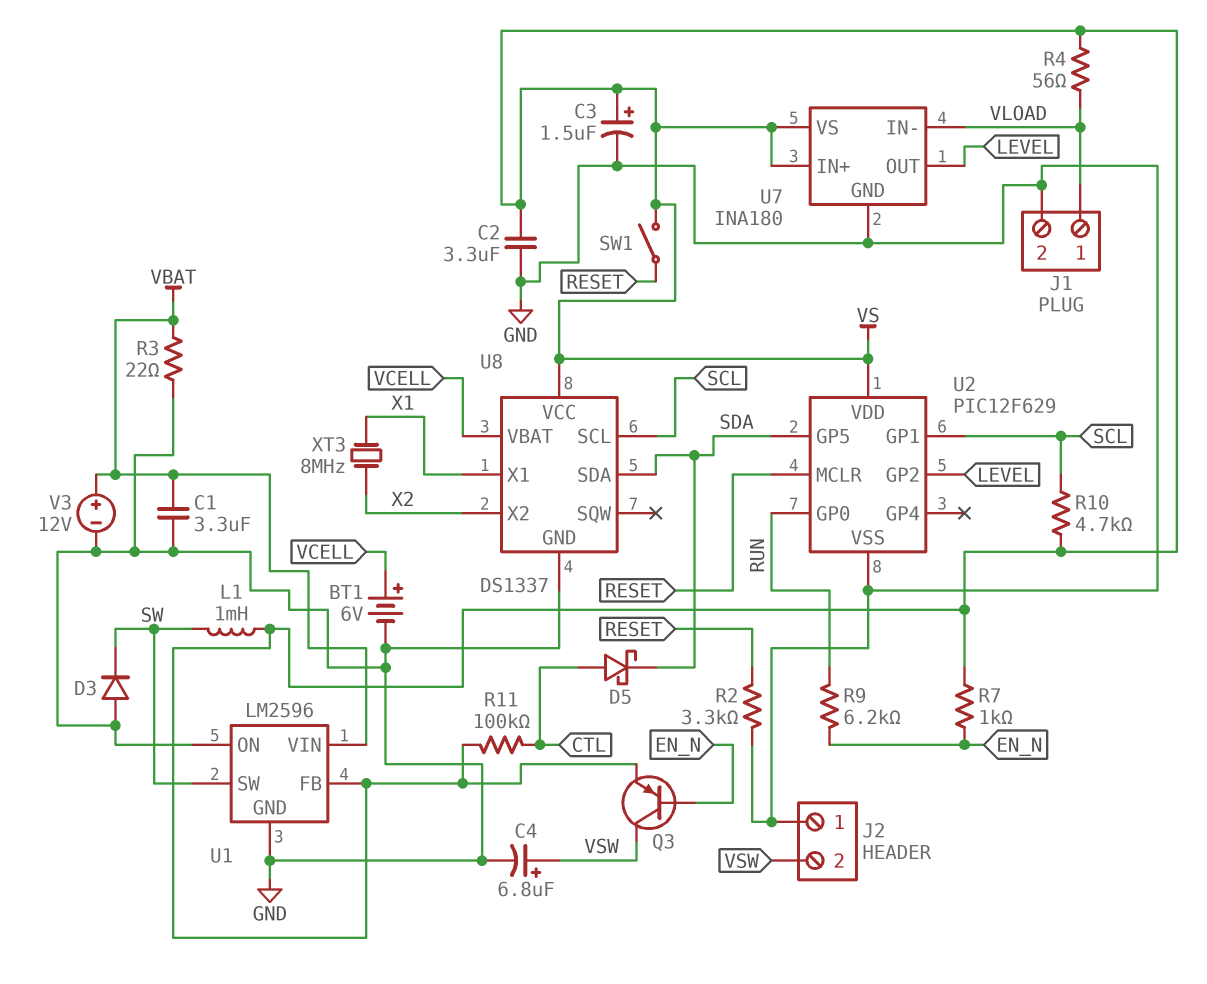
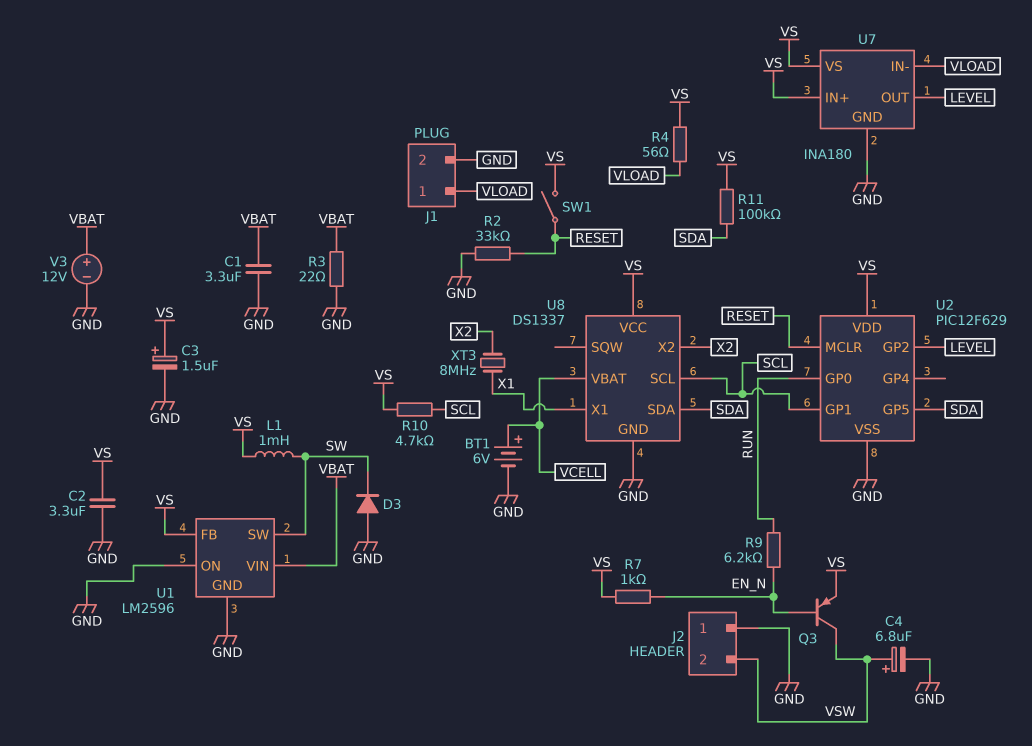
D5: schottky (A CTL, K SDA) -> none
R2: 3.3k (GND, RESET) -> 33k (GND, RESET)
R11: 100k (CTL, VS) -> 100k (SDA, VS)

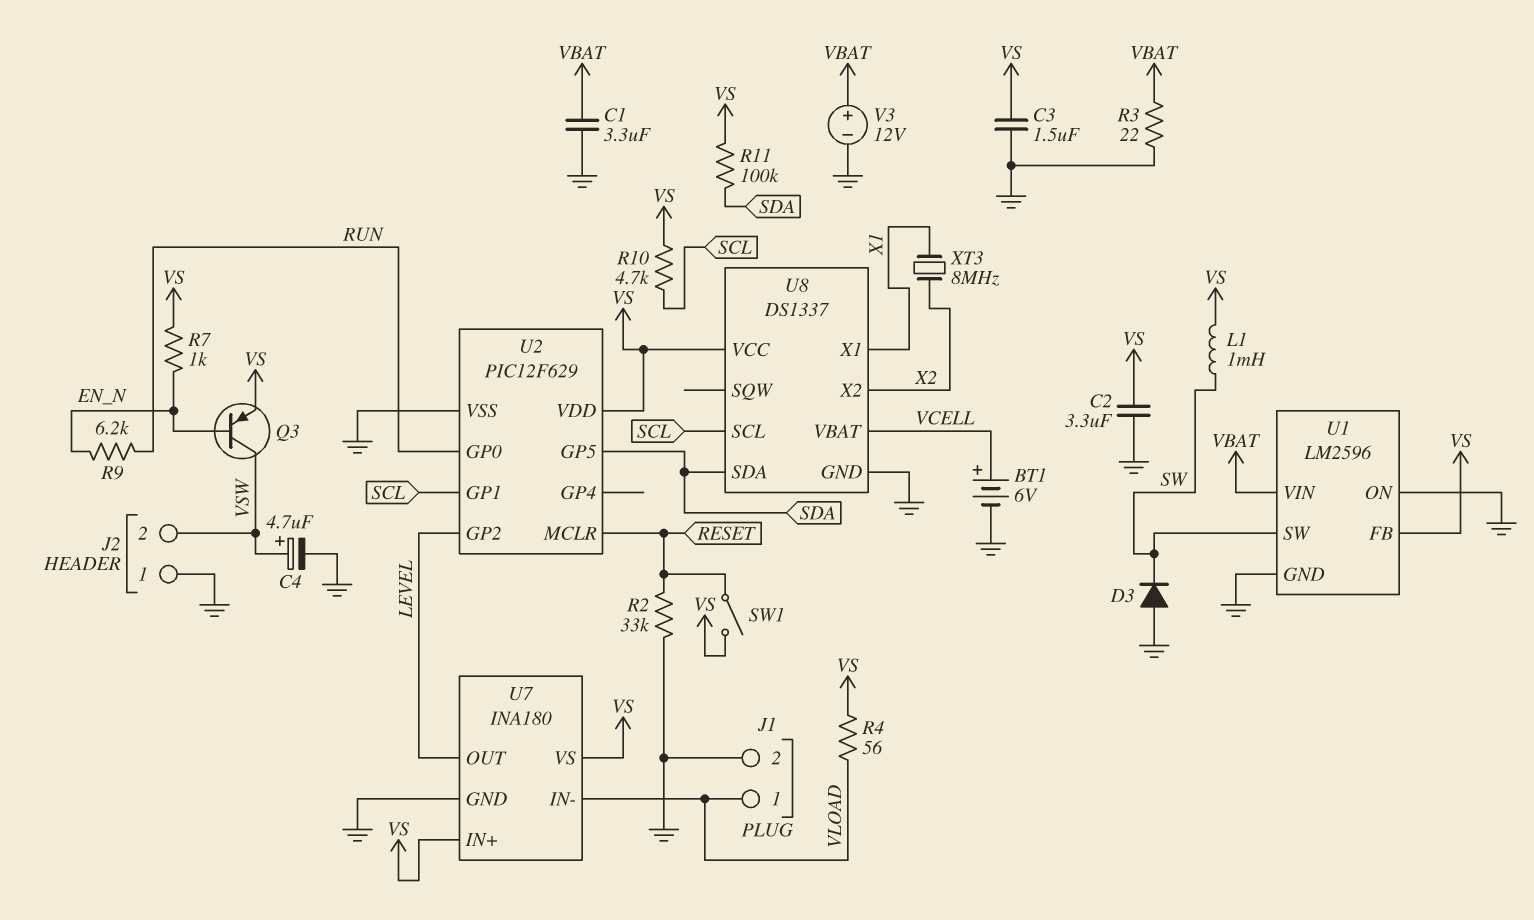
C3: 1.5uF (plus VS, minus GND) -> 1.5uF (GND, VS)
C4: 6.8uF (plus VSW, minus GND) -> 4.7uF (plus VSW, minus GND)

